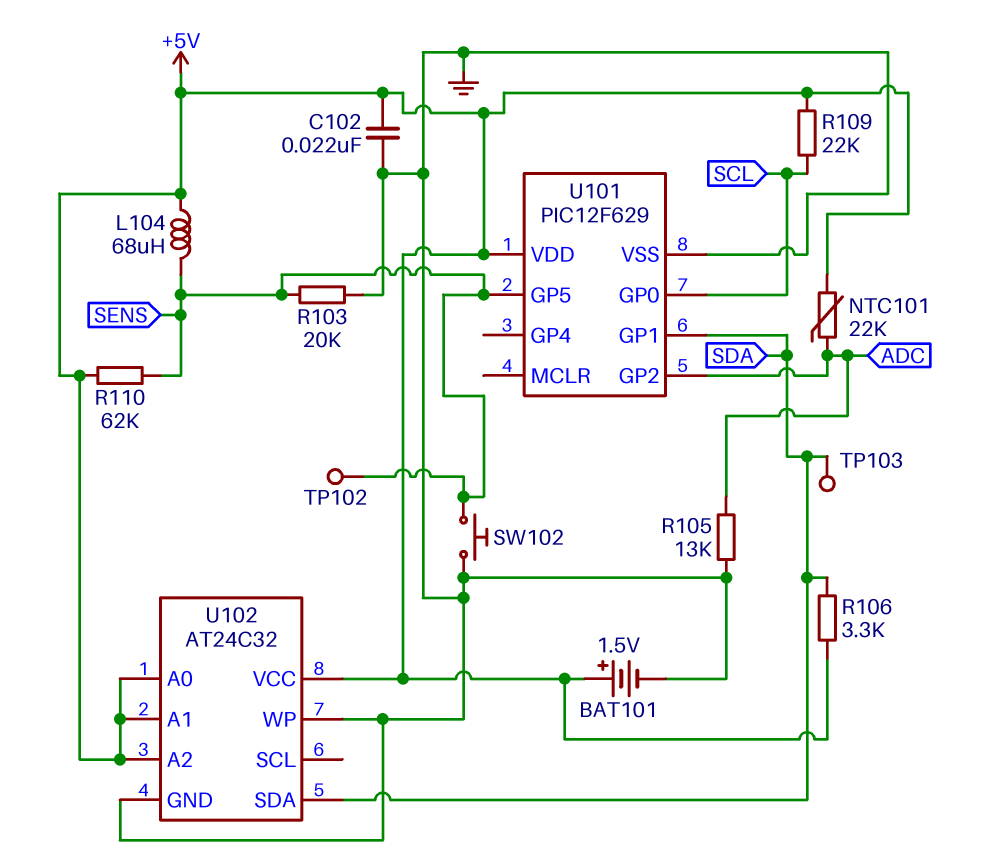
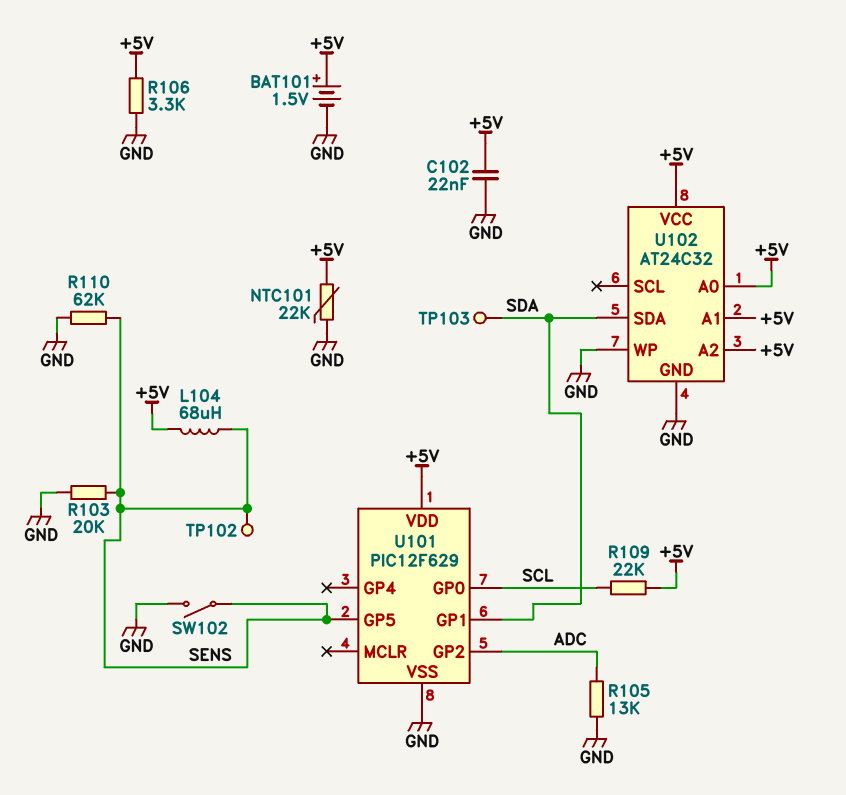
NTC101: 22k (+5V, ADC) -> 22k (+5V, GND)
R106: 3.3k (+5V, SDA) -> 3.3k (+5V, GND)
R110: 62k (+5V, SENS) -> 62k (GND, SENS)
SW102: button (GND, SENS) -> switch (GND, SENS)

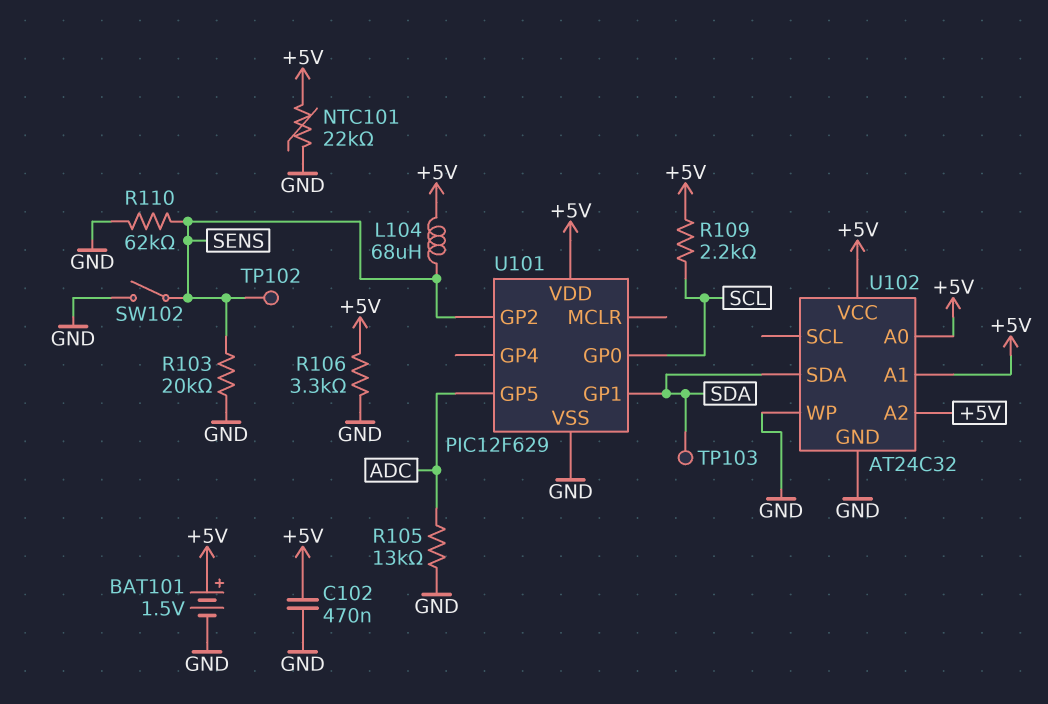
C102: 22nF (+5V, GND) -> 470nF (+5V, GND)
R109: 22k (+5V, SCL) -> 2.2k (+5V, SCL)
U101 pin GP2: ADC -> SENS
U101 pin GP5: SENS -> ADC

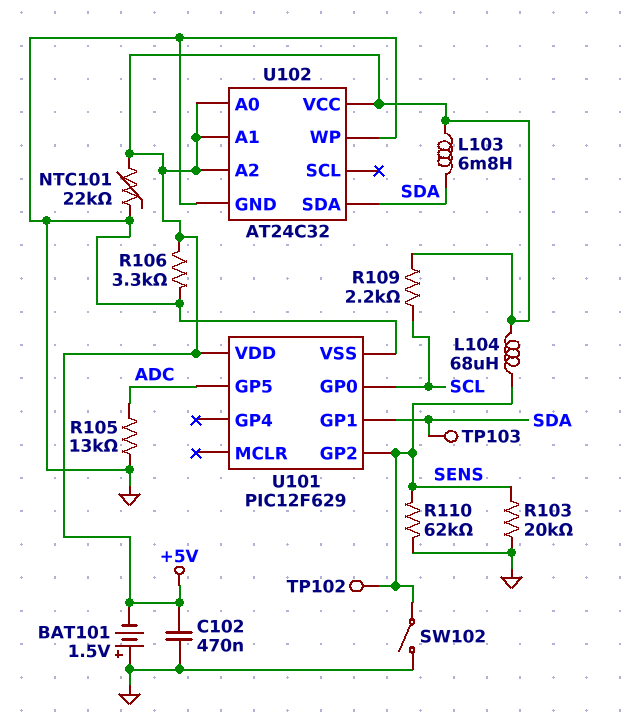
BAT101: 1.5V (plus +5V, minus GND) -> 1.5V (plus GND, minus +5V)
L103: none -> 6.8mH (+5V, SDA)

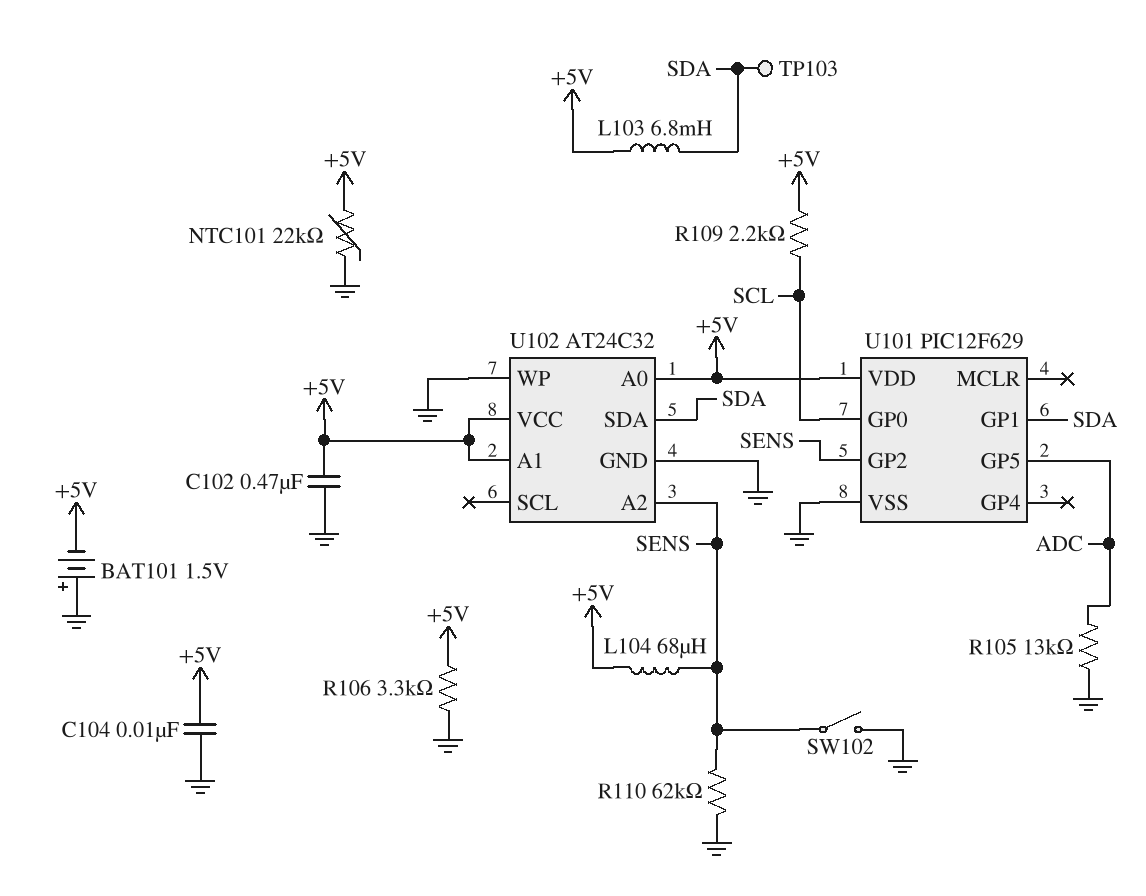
C104: none -> 10nF (+5V, GND)
R103: 20k (GND, SENS) -> none
TP102: test point (SENS) -> none
U102 pin A2: +5V -> SENS

